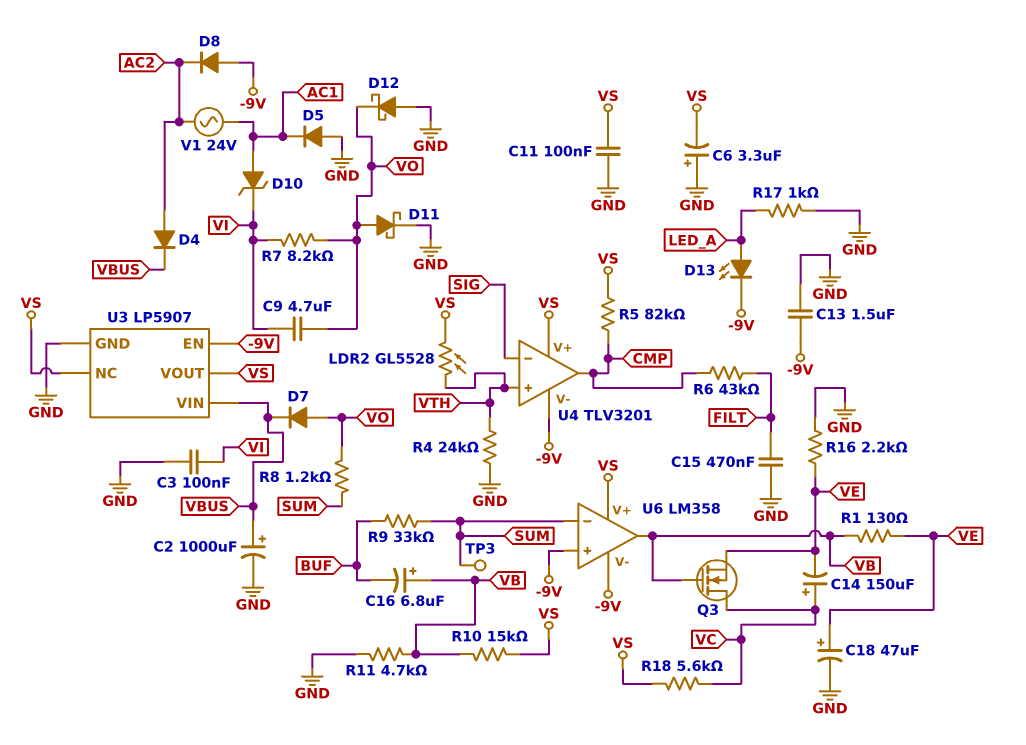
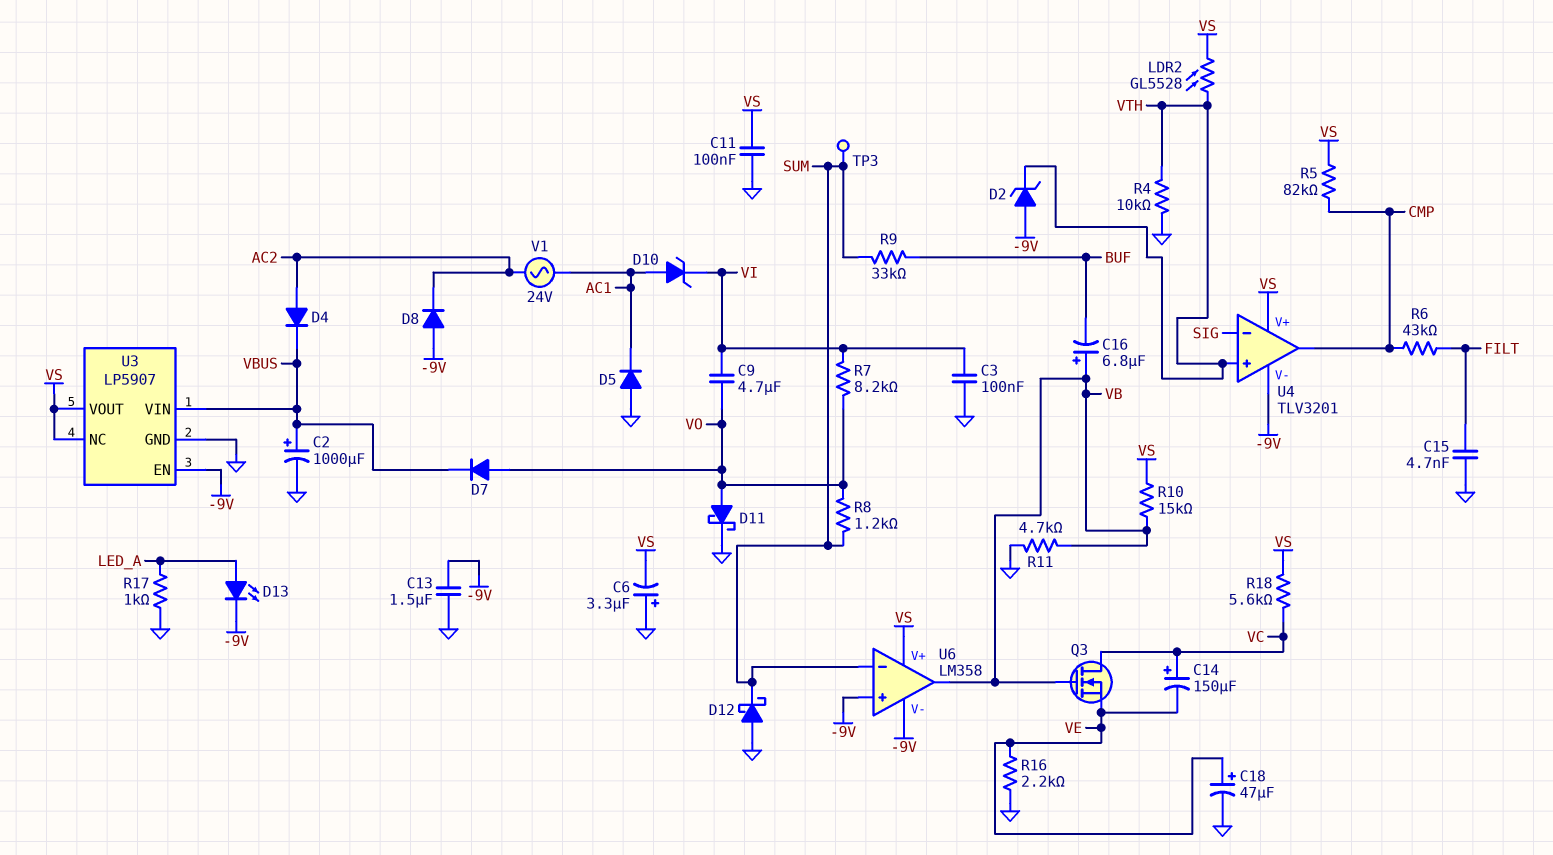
C15: 470nF (FILT, GND) -> 4.7nF (FILT, GND)
D2: none -> zener (A -9V, K VTH)
D12: schottky (A GND, K VO) -> schottky (A GND, K SUM)
R1: 130 (VB, VE) -> none
R4: 24k (GND, VTH) -> 10k (GND, VTH)

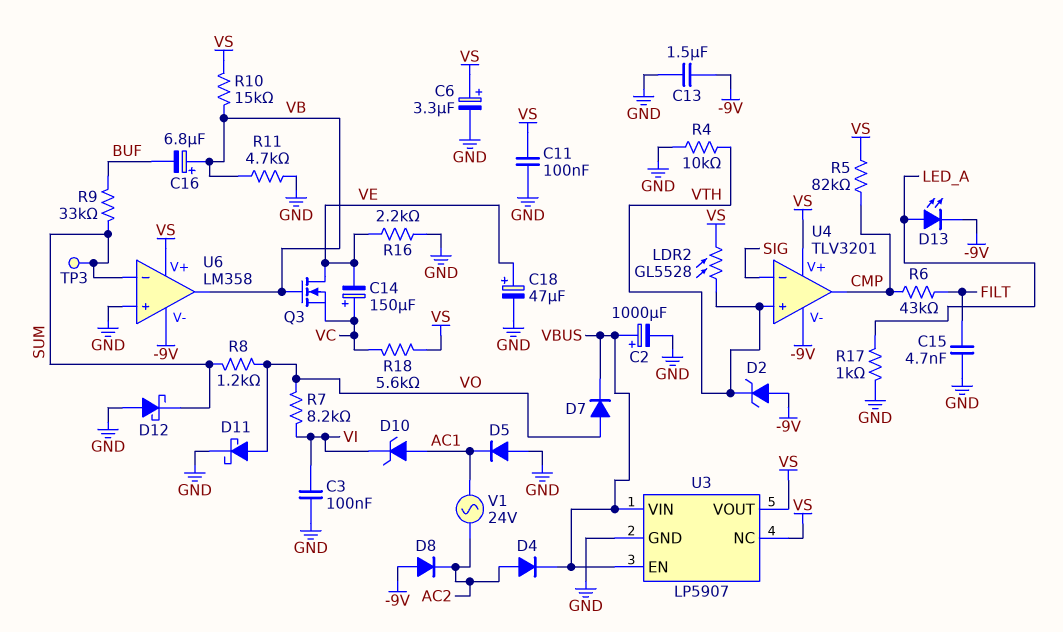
C6: 3.3uF (plus GND, minus VS) -> 3.3uF (plus VS, minus GND)
C9: 4.7uF (VI, VO) -> none
Q3: NMOS (G VB, D VC, S VE) -> NMOS (G VB, D VE, S VC)
U3 pin EN: -9V -> VBUS
U6 pin in+: -9V -> GND

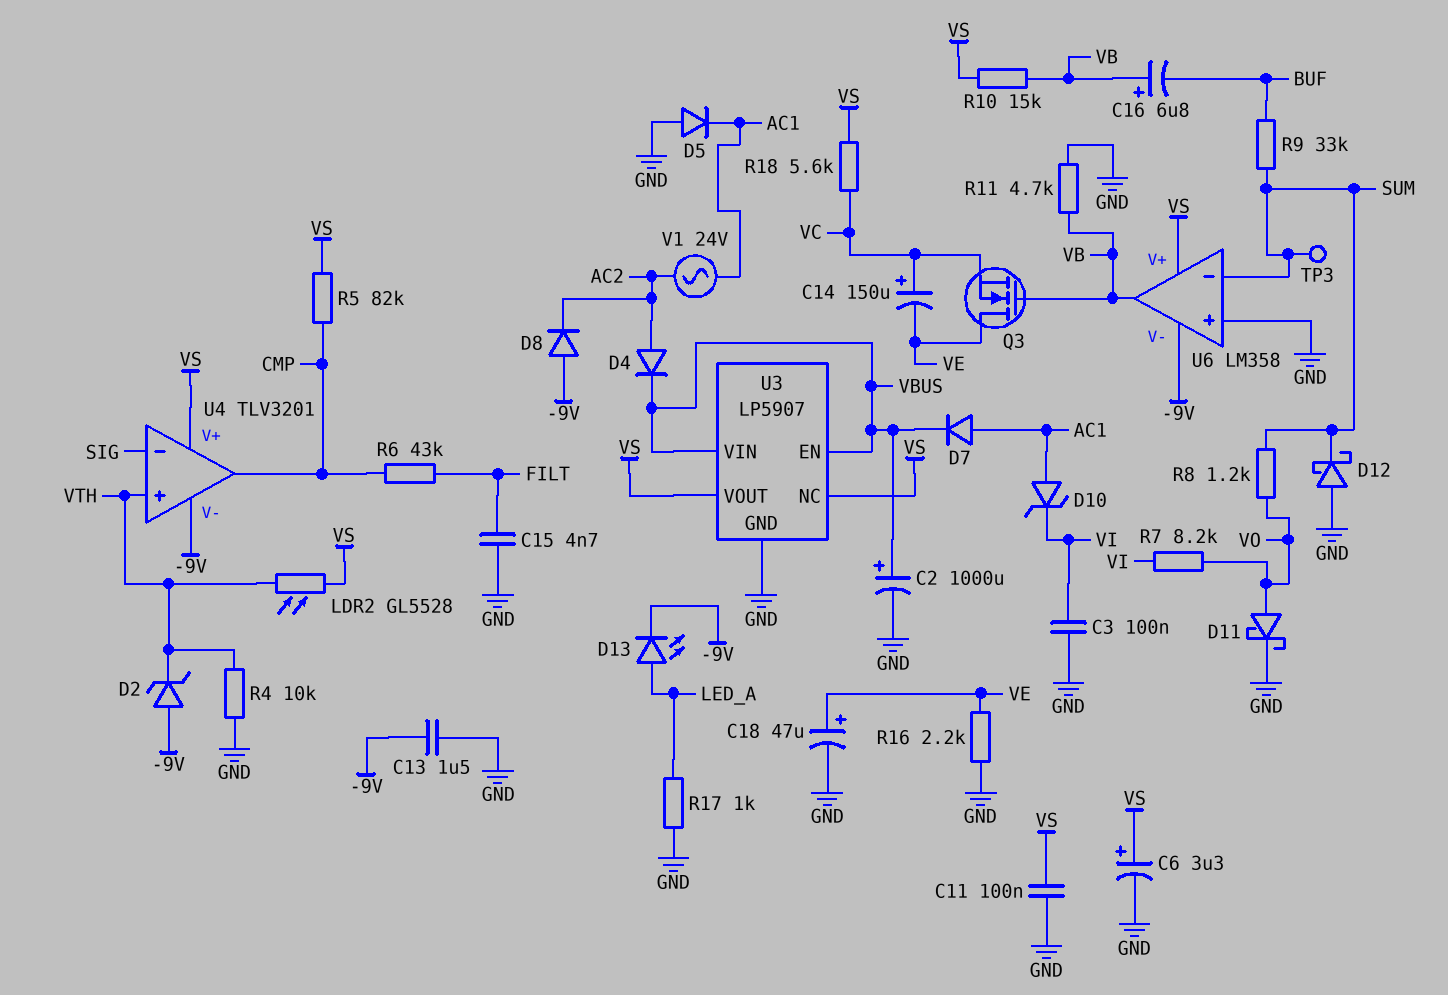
D7: diode (A VO, K VBUS) -> diode (A AC1, K VBUS)

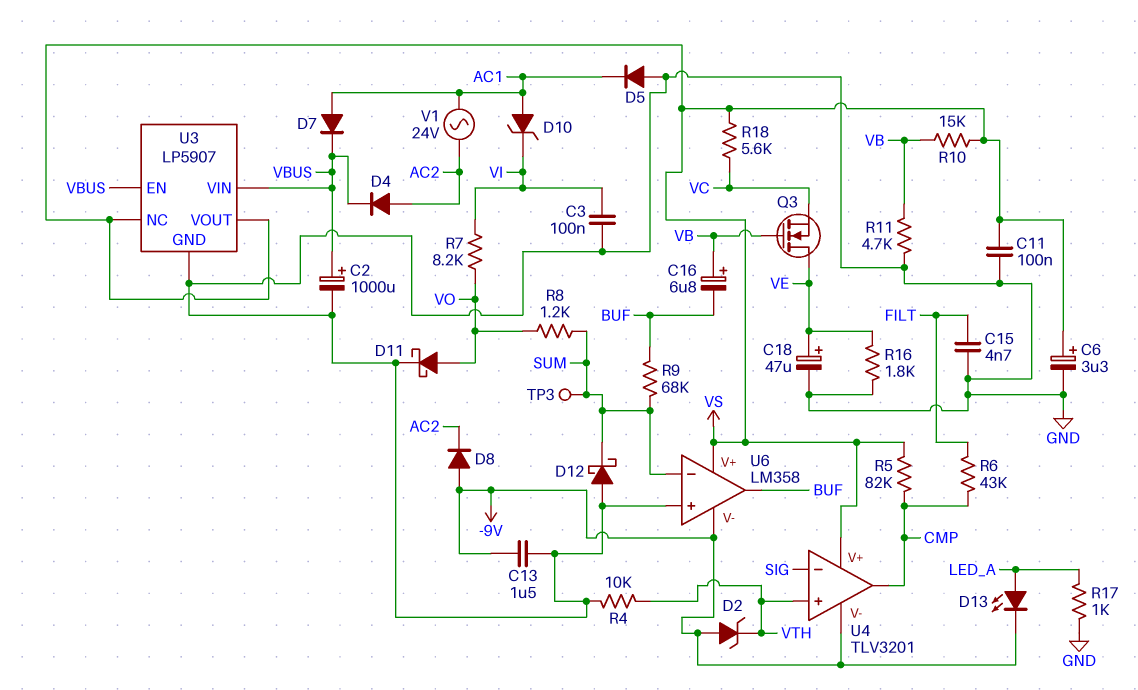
C14: 150uF (plus VC, minus VE) -> none
LDR2: GL5528 (VS, VTH) -> none
R9: 33k (BUF, SUM) -> 68k (BUF, SUM)
R16: 2.2k (GND, VE) -> 1.8k (GND, VE)
U6 pin out: VB -> BUF

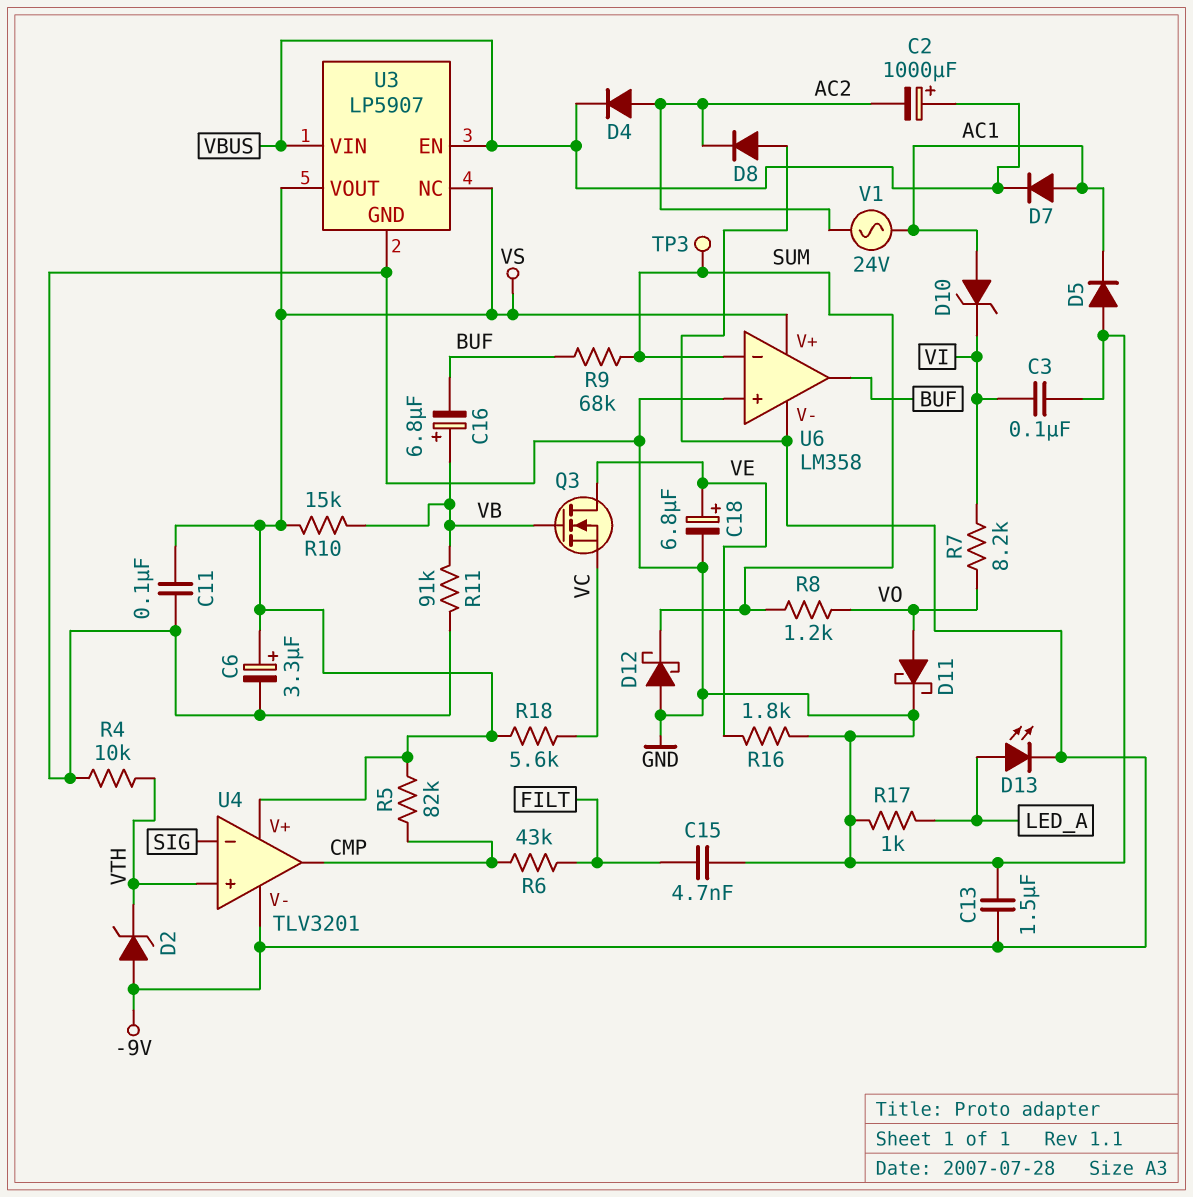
C2: 1000uF (plus VBUS, minus GND) -> 1000uF (plus VBUS, minus AC2)
C18: 47uF (plus VE, minus GND) -> 6.8uF (plus VE, minus GND)
R11: 4.7k (GND, VB) -> 91k (GND, VB)

